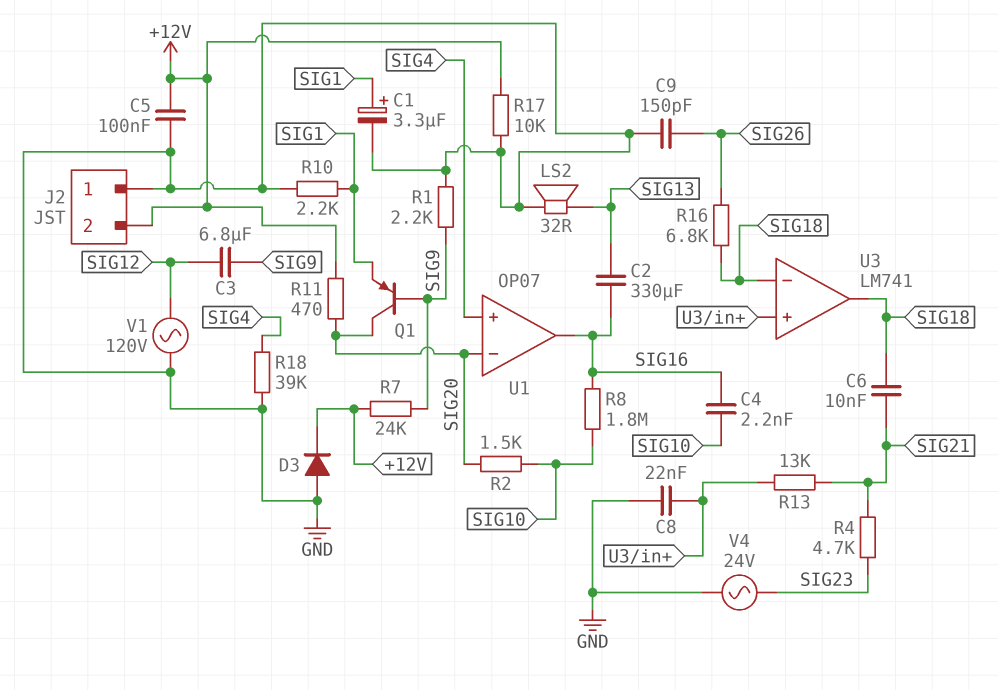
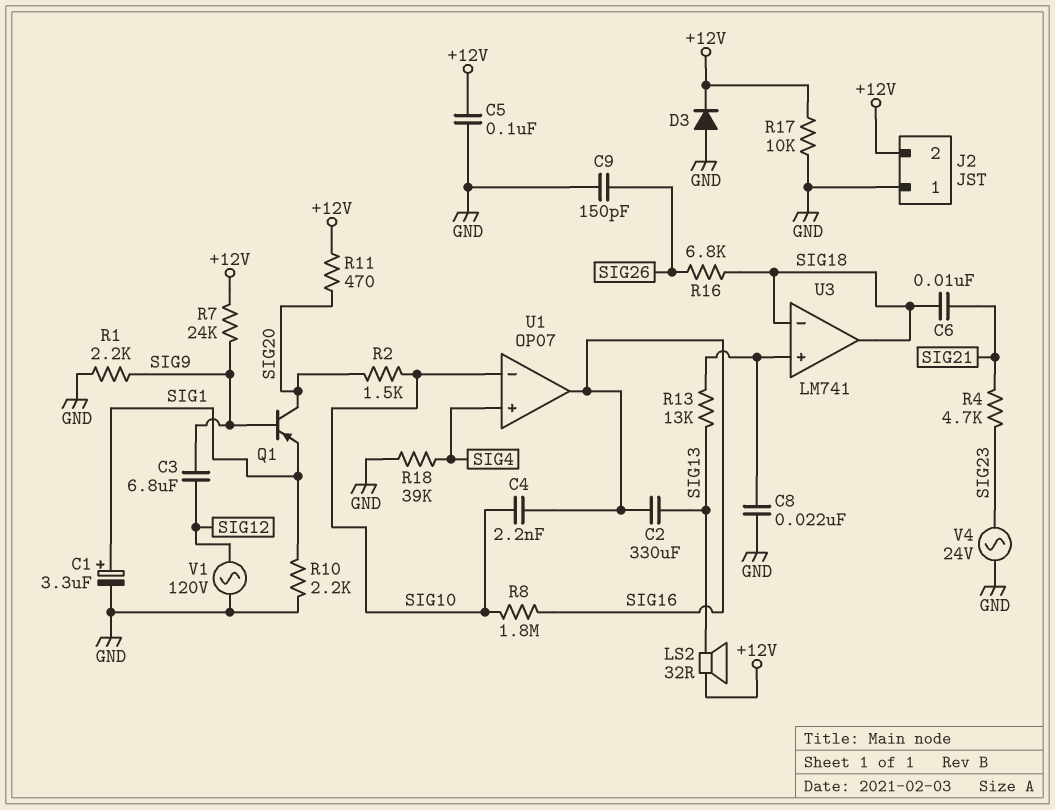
LS2: speaker 32R (GND, SIG13) -> speaker 32R (+12V, SIG13)
R13: 13k (SIG21, U3/in+) -> 13k (SIG13, U3/in+)
U1 pin in-: SIG20 -> SIG10

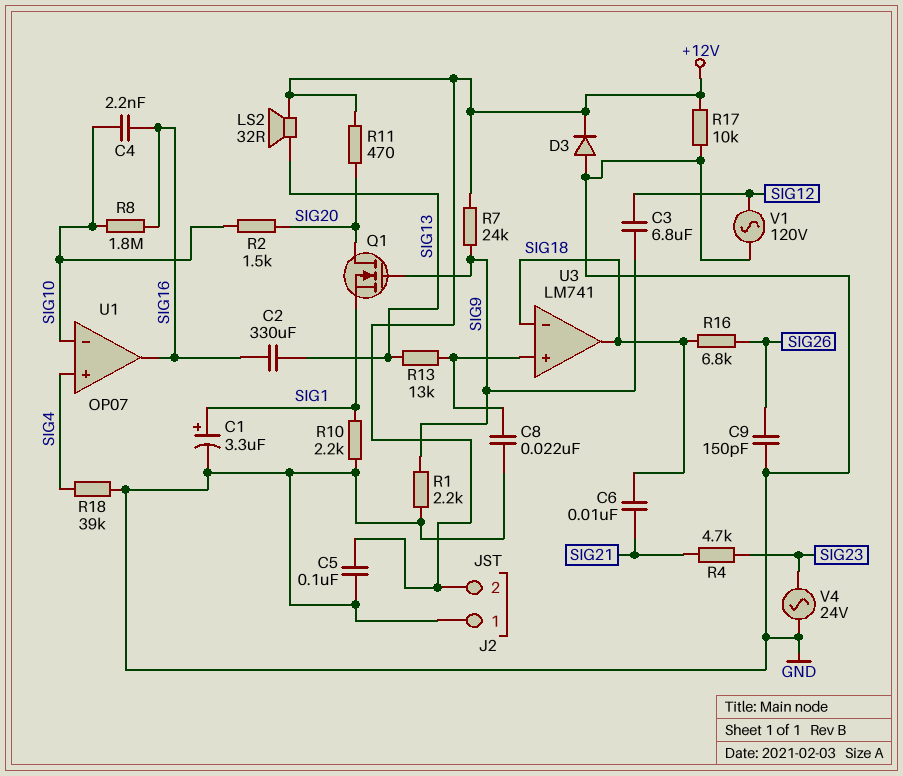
Q1: PNP (B SIG9, C SIG20, E SIG1) -> NMOS (G SIG9, D SIG20, S SIG1)

